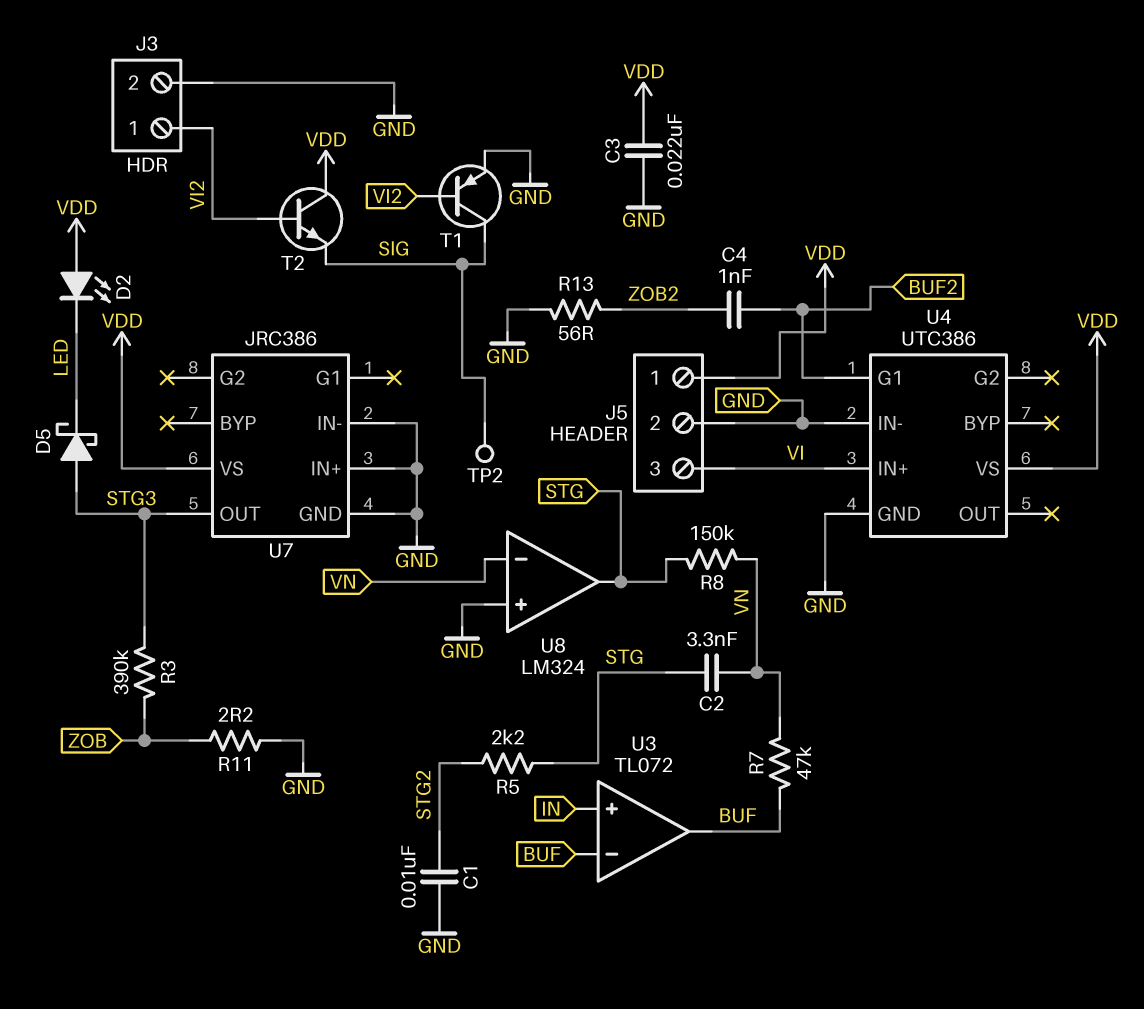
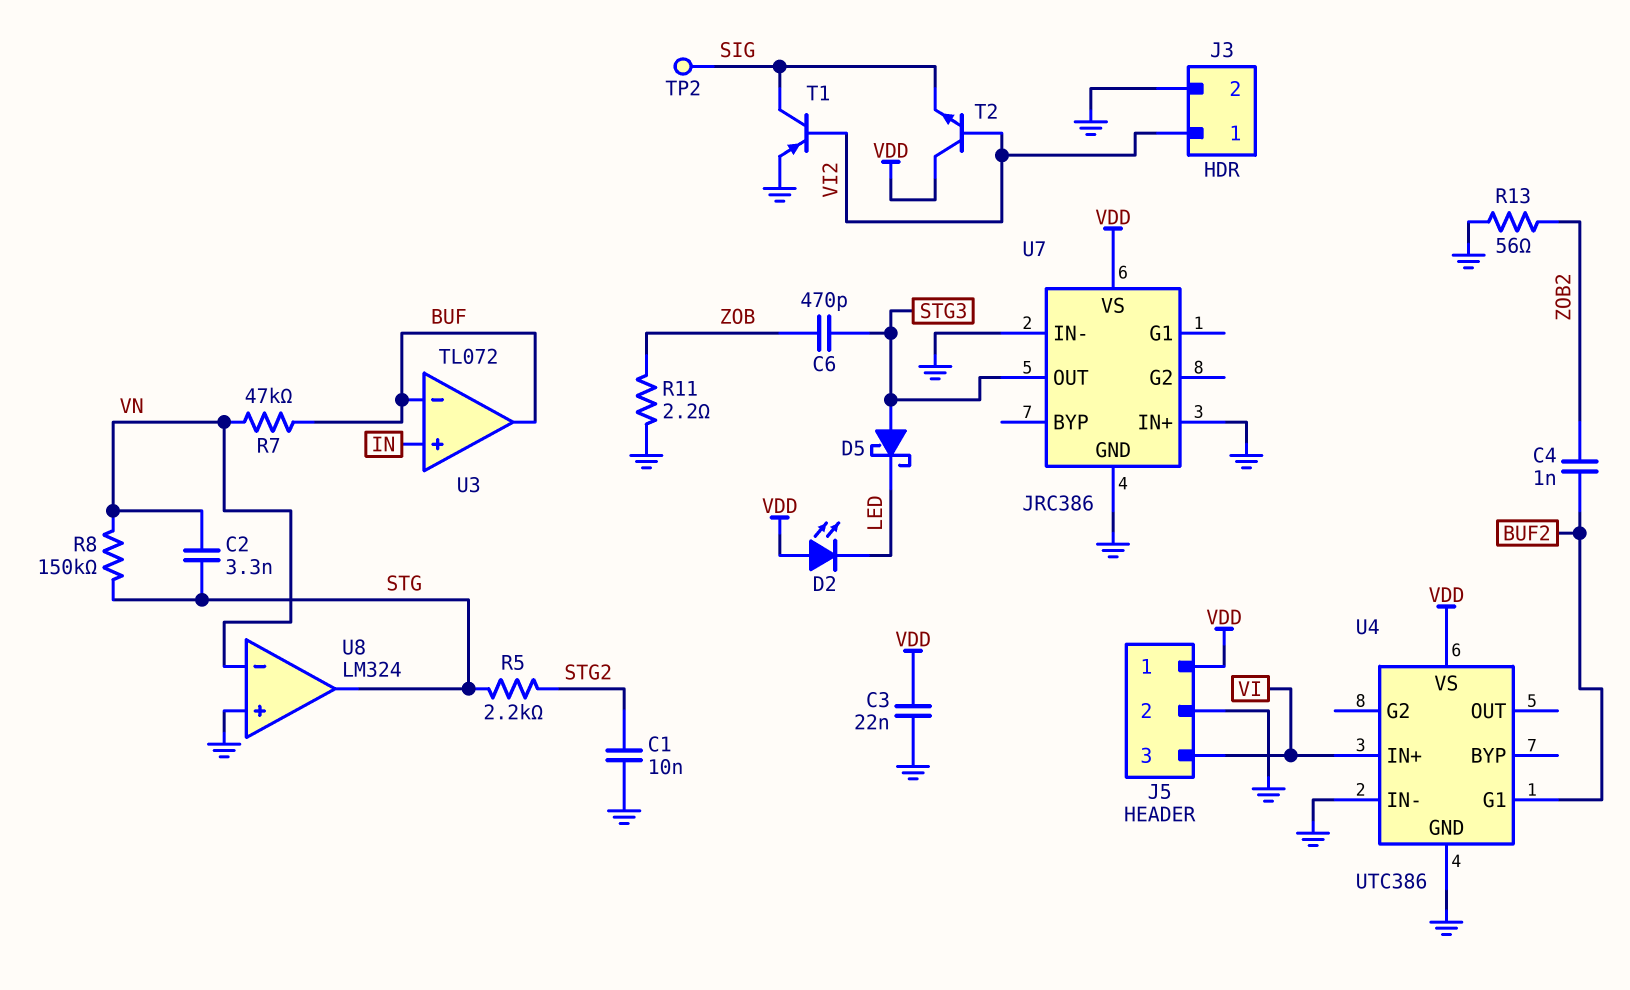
C6: none -> 470pF (STG3, ZOB)
R3: 390k (STG3, ZOB) -> none

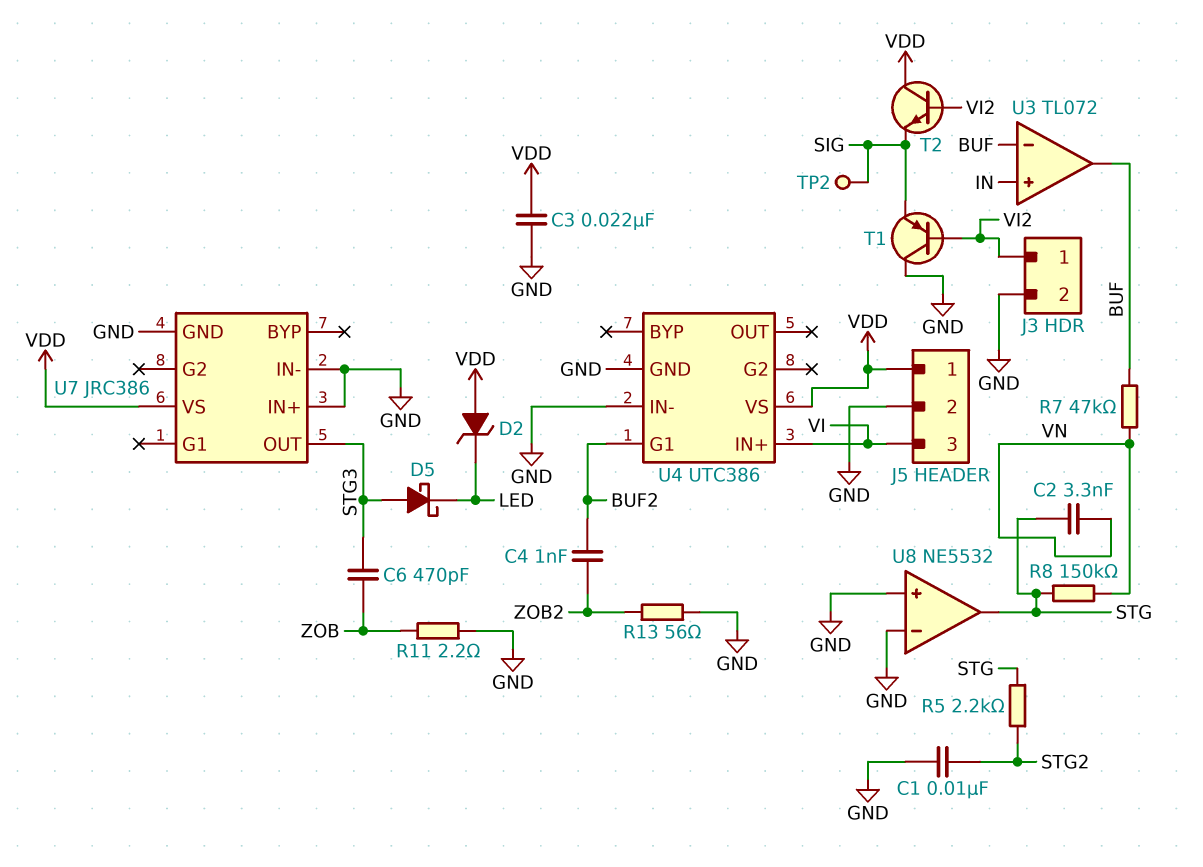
D2: LED (A VDD, K LED) -> zener (A VDD, K LED)
T1: PNP (B VI2, C SIG, E GND) -> PNP (B VI2, C GND, E SIG)
U8: LM324 -> NE5532
U8 pin in-: VN -> GND

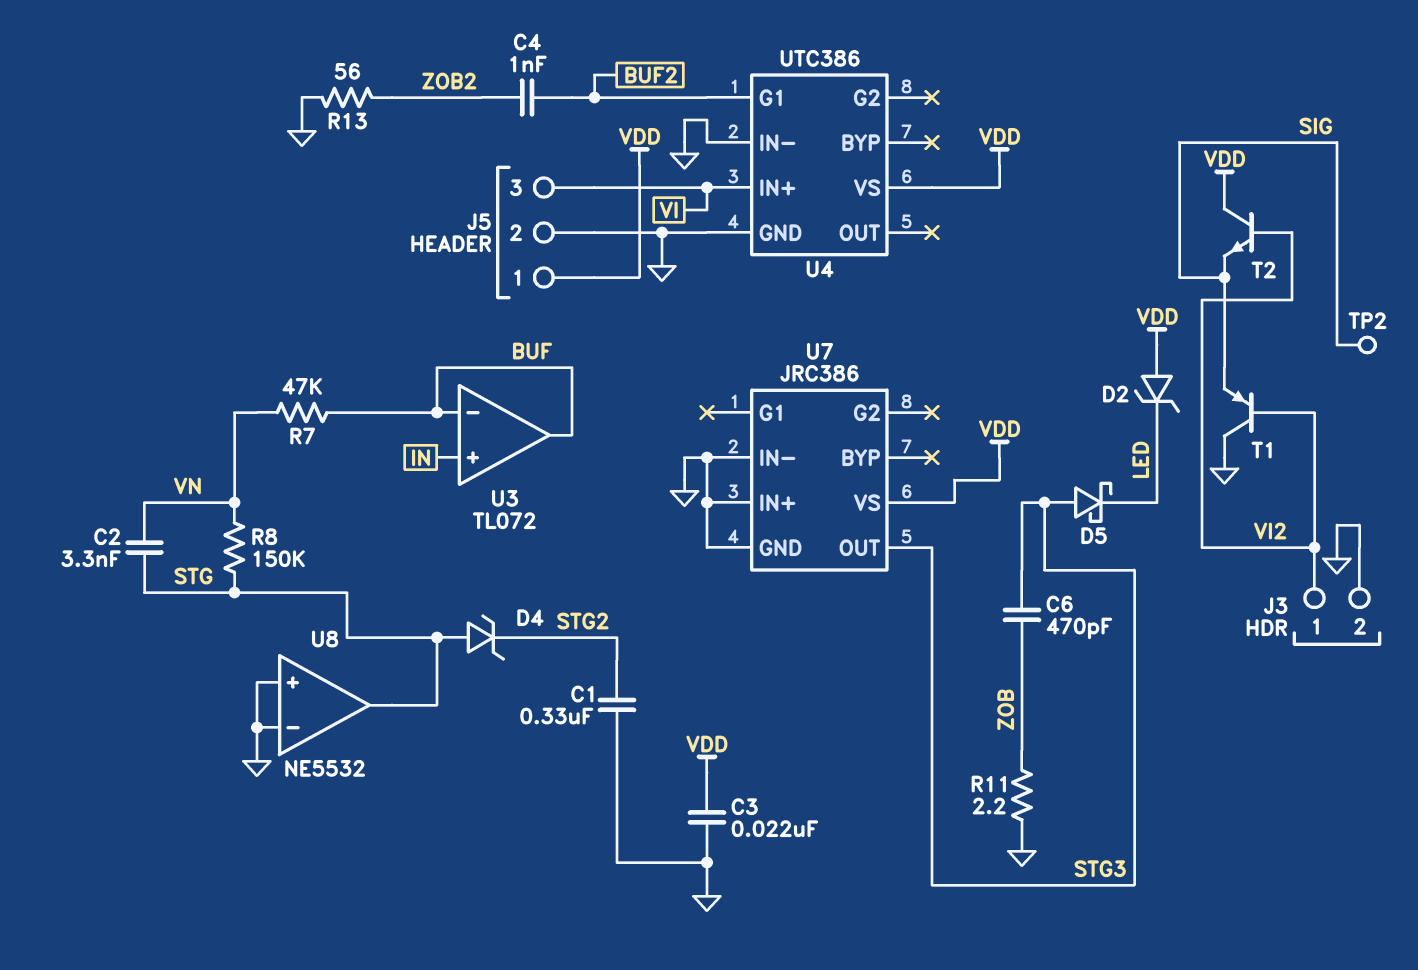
C1: 10nF (GND, STG2) -> 330nF (GND, STG2)
D4: none -> zener (A STG, K STG2)
R5: 2.2k (STG, STG2) -> none

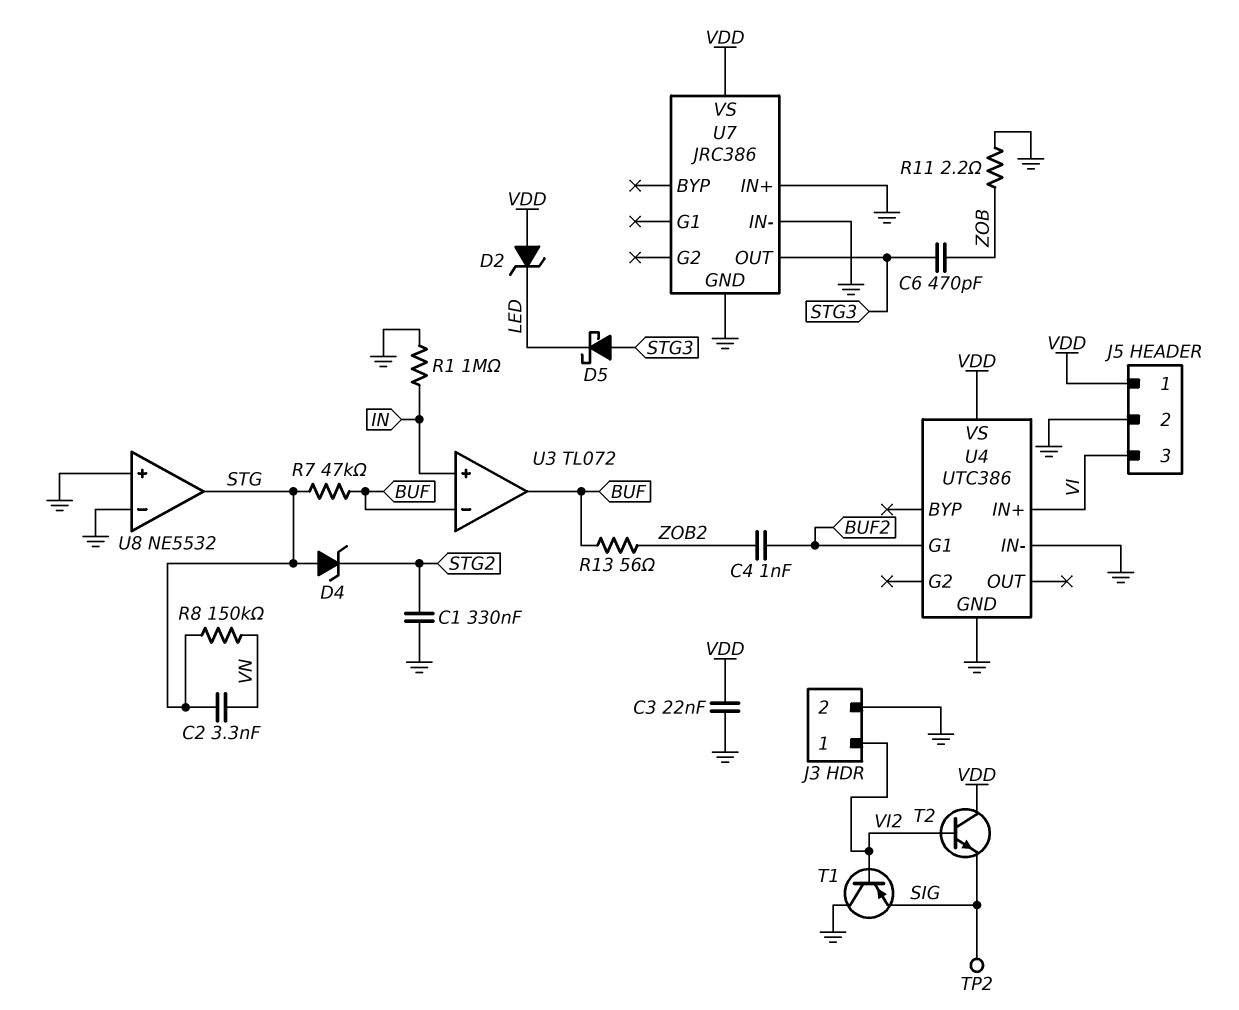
R1: none -> 1M (GND, IN)
R7: 47k (BUF, VN) -> 47k (BUF, STG)
R13: 56 (GND, ZOB2) -> 56 (BUF, ZOB2)

